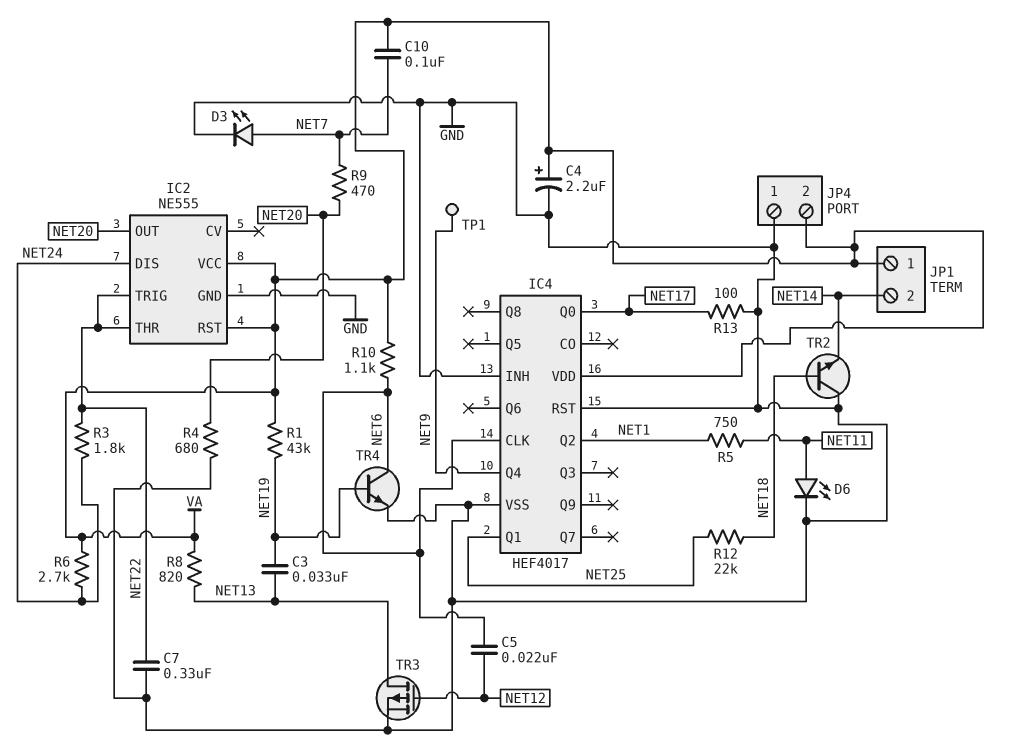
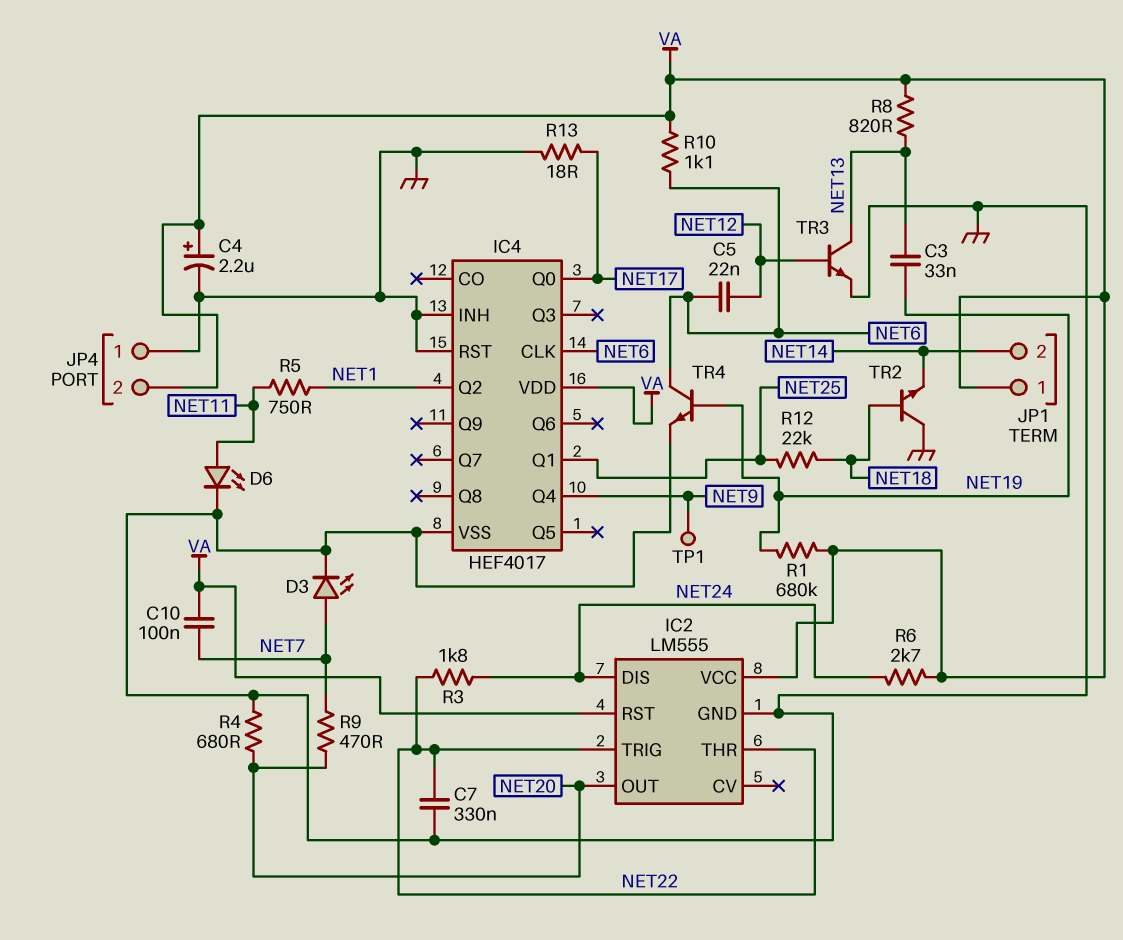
IC2: NE555 -> LM555
R1: 43k (NET19, VA) -> 680k (NET19, VA)
R13: 100 (GND, NET17) -> 18 (GND, NET17)
TR3: PMOS (G NET12, D NET13, S GND) -> NPN (B NET12, C NET13, E GND)

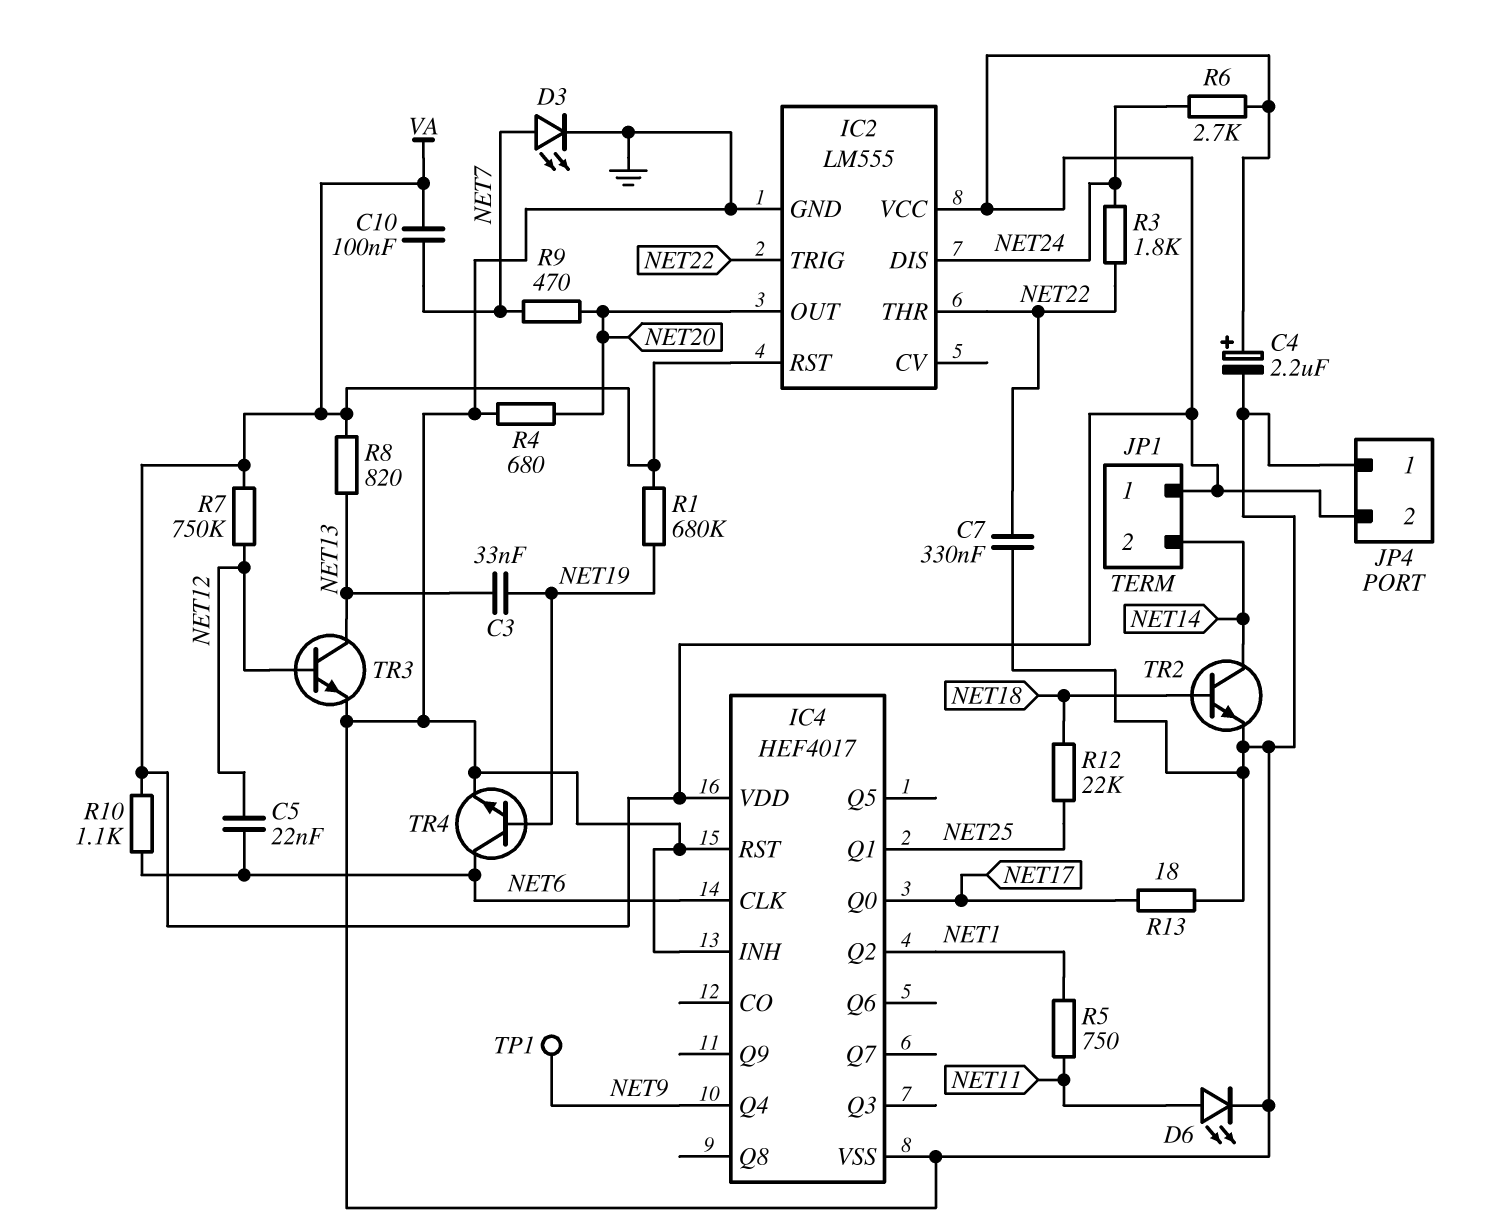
R7: none -> 750k (NET12, VA)
TR2: NPN (B NET18, C GND, E NET14) -> NPN (B NET18, C NET14, E GND)

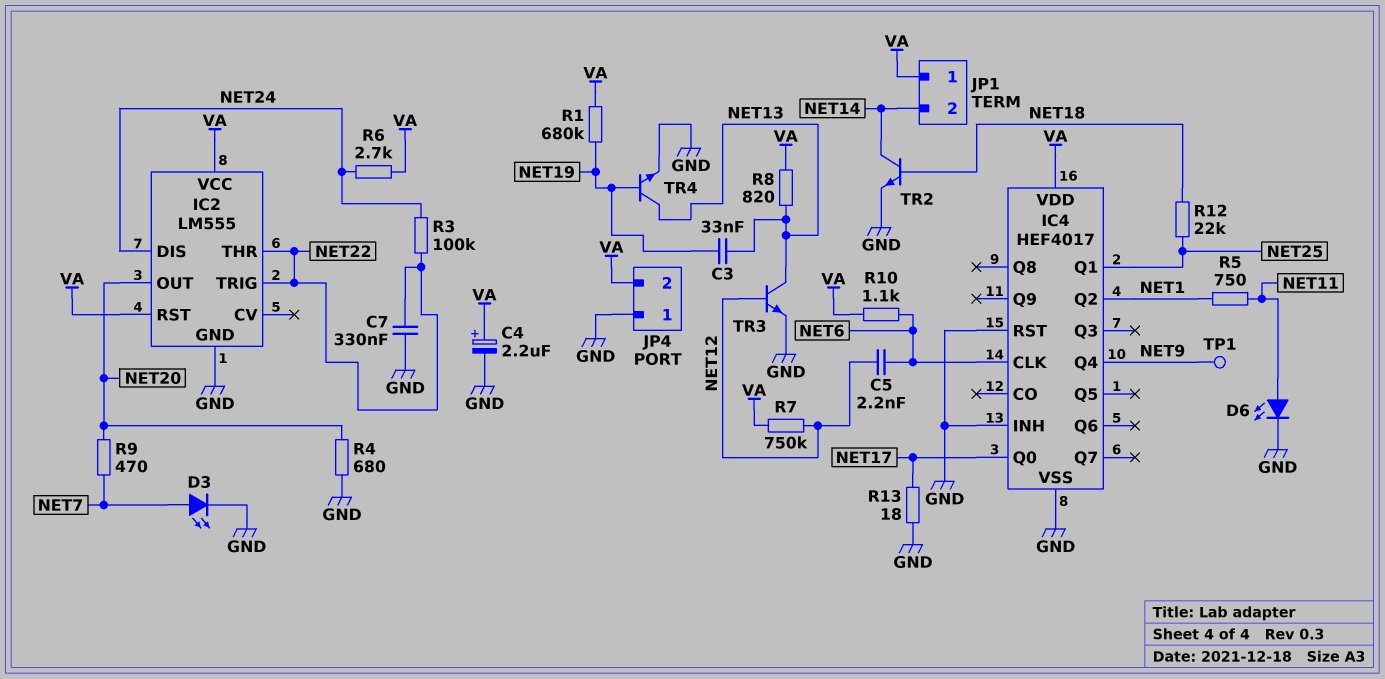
C5: 22nF (NET6, NET12) -> 2.2nF (NET6, NET12)
C10: 100nF (NET7, VA) -> none
R3: 1.8k (NET22, NET24) -> 100k (NET22, NET24)
TR4: NPN (B NET19, C NET6, E GND) -> NPN (B NET19, C NET13, E GND)

